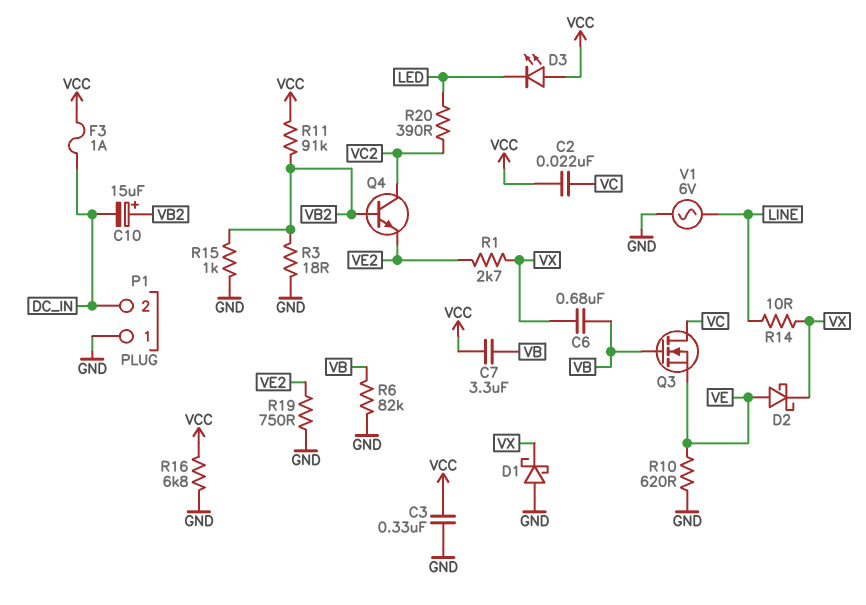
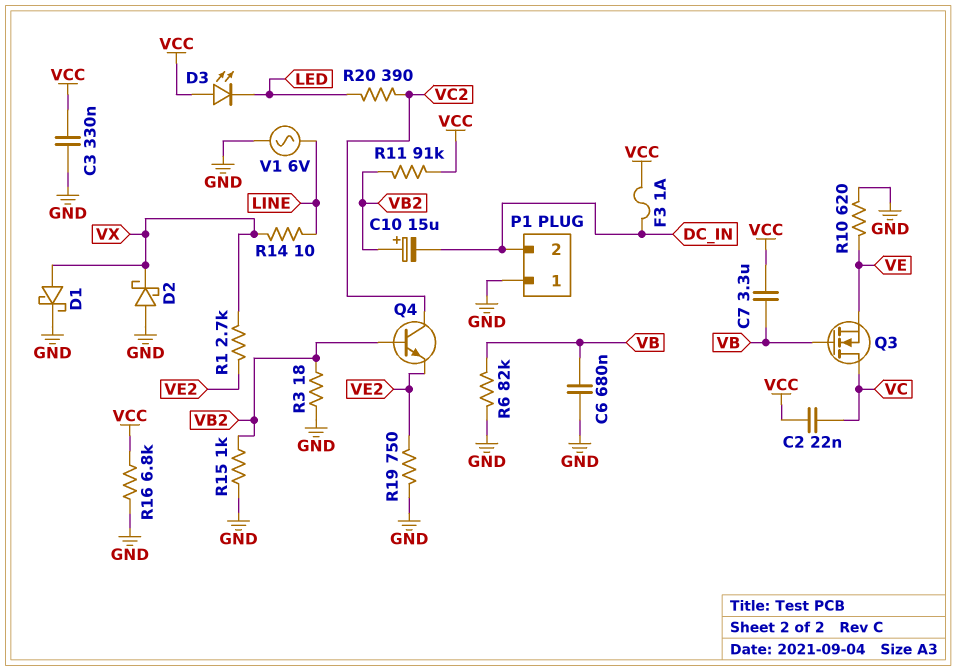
C6: 680nF (VB, VX) -> 680nF (GND, VB)
D1: schottky (A GND, K VX) -> schottky (A VX, K GND)
D2: schottky (A VE, K VX) -> schottky (A GND, K VX)

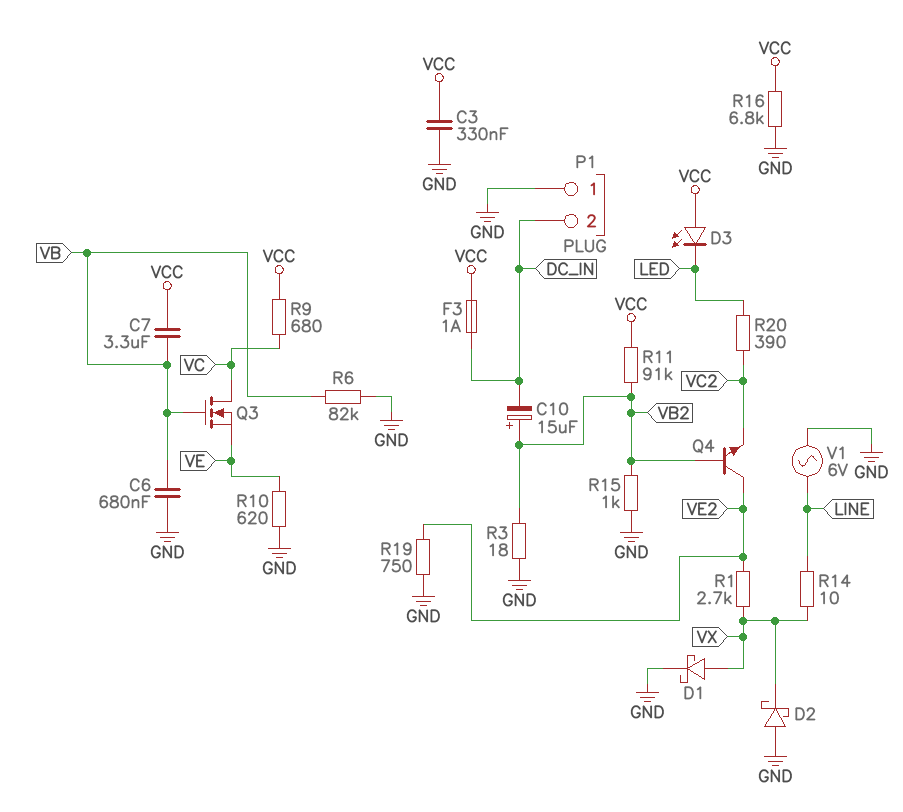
C2: 22nF (VC, VCC) -> none
Q4: NPN (B VB2, C VC2, E VE2) -> NPN (B VB2, C VE2, E VC2)
R9: none -> 680 (VC, VCC)

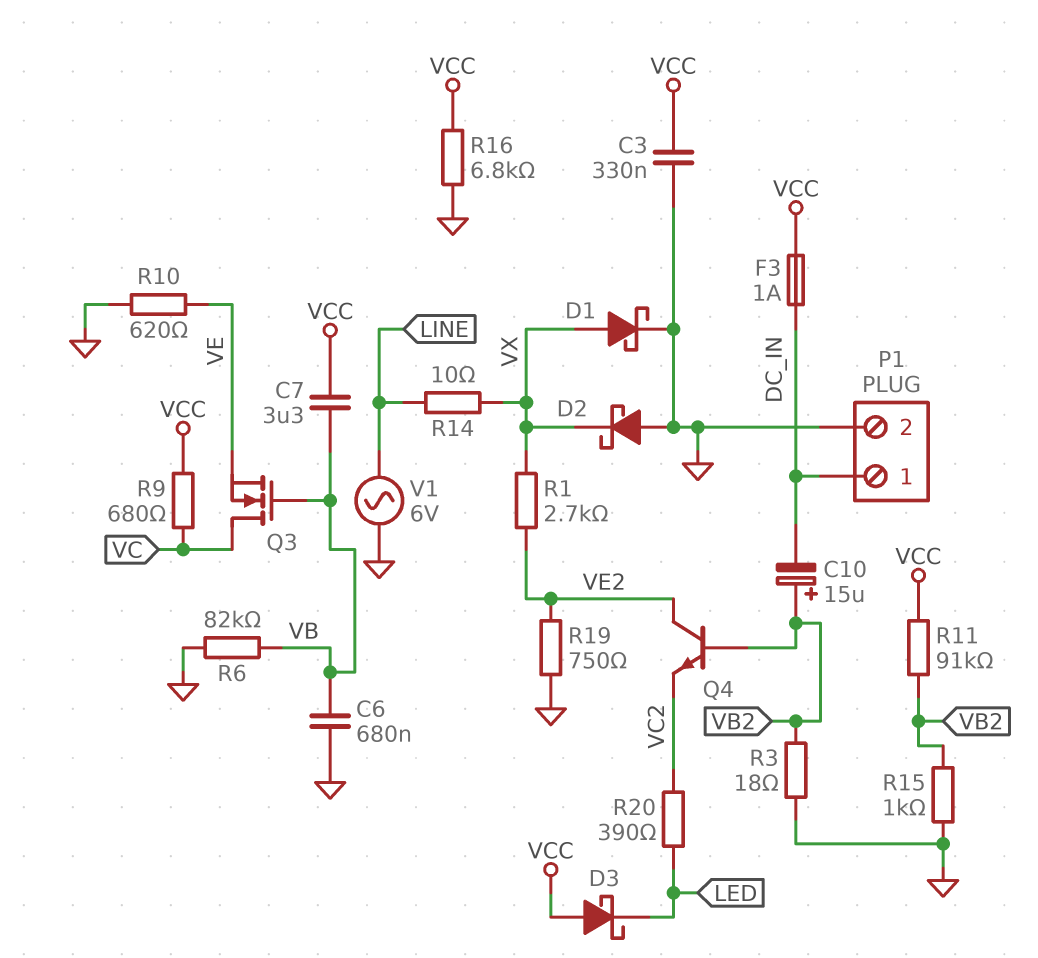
D3: LED (A VCC, K LED) -> schottky (A VCC, K LED)
P1 pin 1: GND -> DC_IN
P1 pin 2: DC_IN -> GND

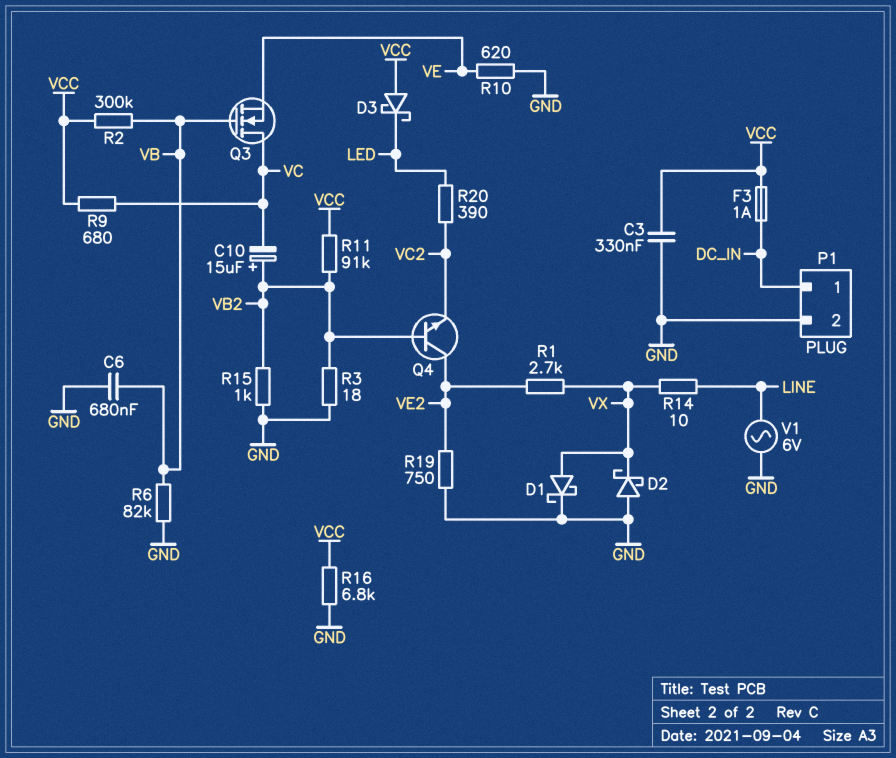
C7: 3.3uF (VB, VCC) -> none
C10: 15uF (plus VB2, minus DC_IN) -> 15uF (plus VB2, minus VC)
R2: none -> 300k (VB, VCC)

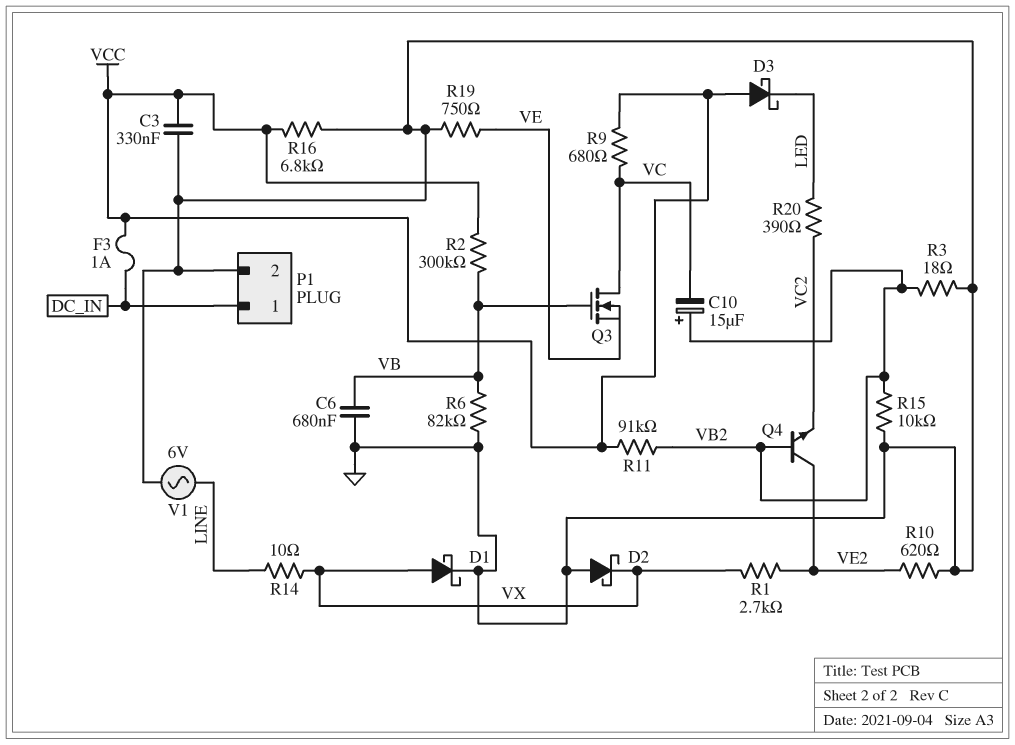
R10: 620 (GND, VE) -> 620 (GND, VE2)
R15: 1k (GND, VB2) -> 10k (GND, VB2)
R19: 750 (GND, VE2) -> 750 (GND, VE)

